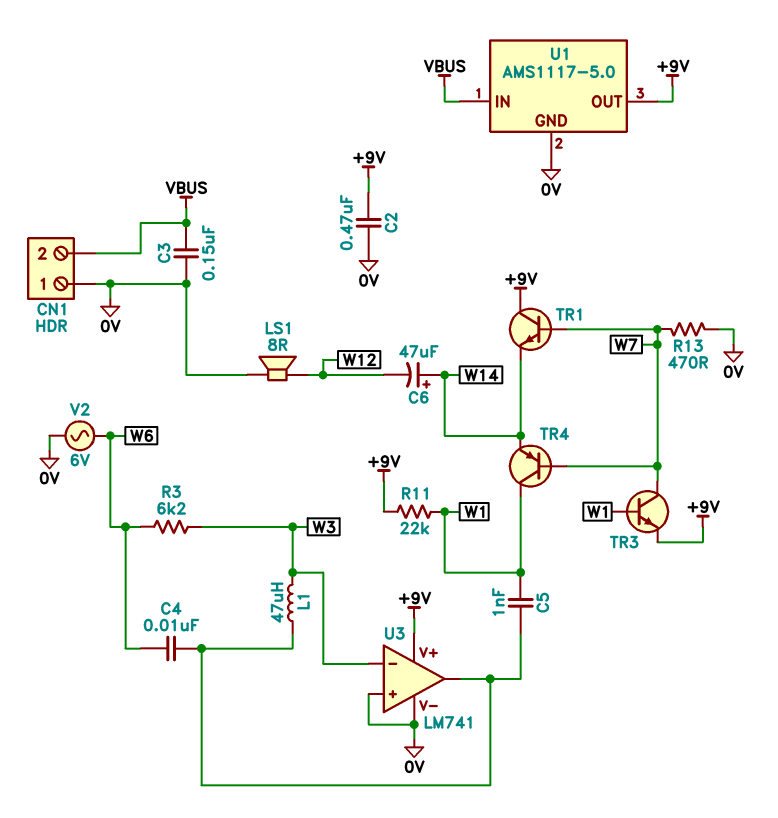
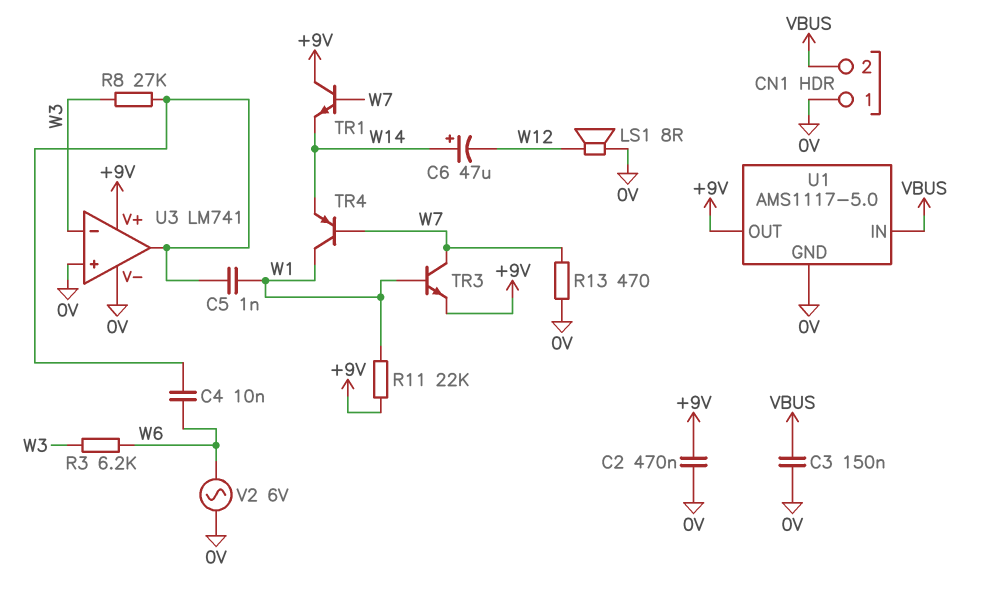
L1: 47uH (U3/out, W3) -> none
R8: none -> 27k (U3/out, W3)

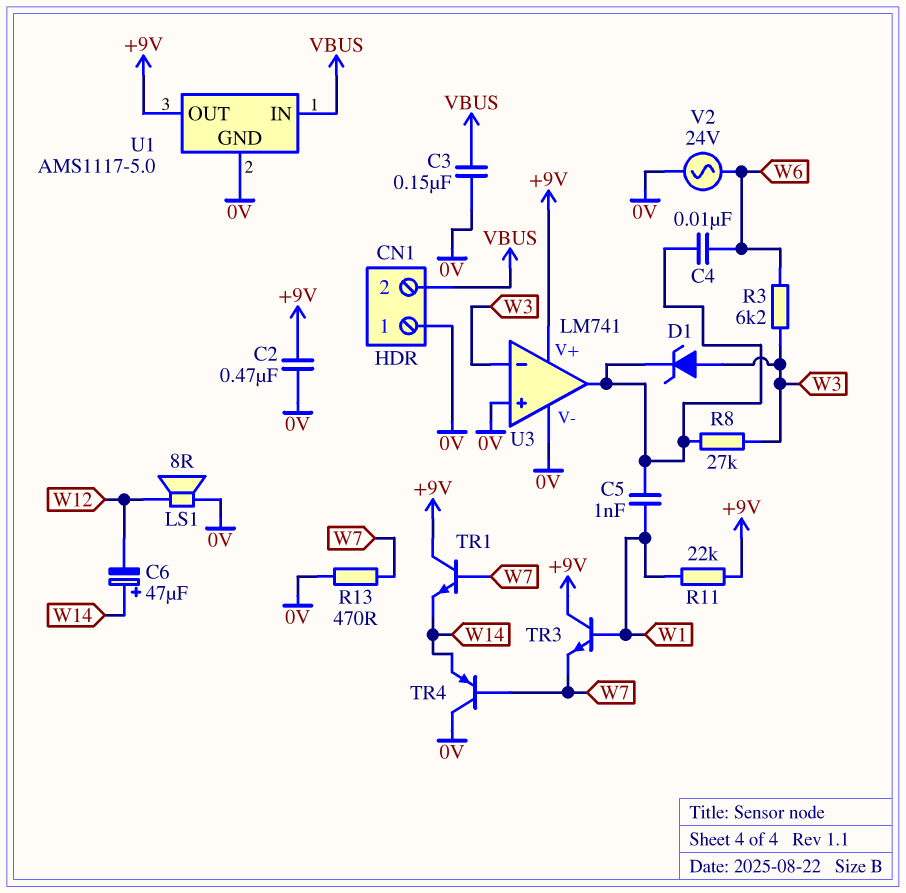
D1: none -> zener (A W3, K U3/out)
TR3: NPN (B W1, C W7, E +9V) -> NPN (B W1, C +9V, E W7)
TR4: PNP (B W7, C W1, E W14) -> PNP (B W7, C 0V, E W14)
V2: AC 6V (0V, W6) -> AC 24V (0V, W6)

